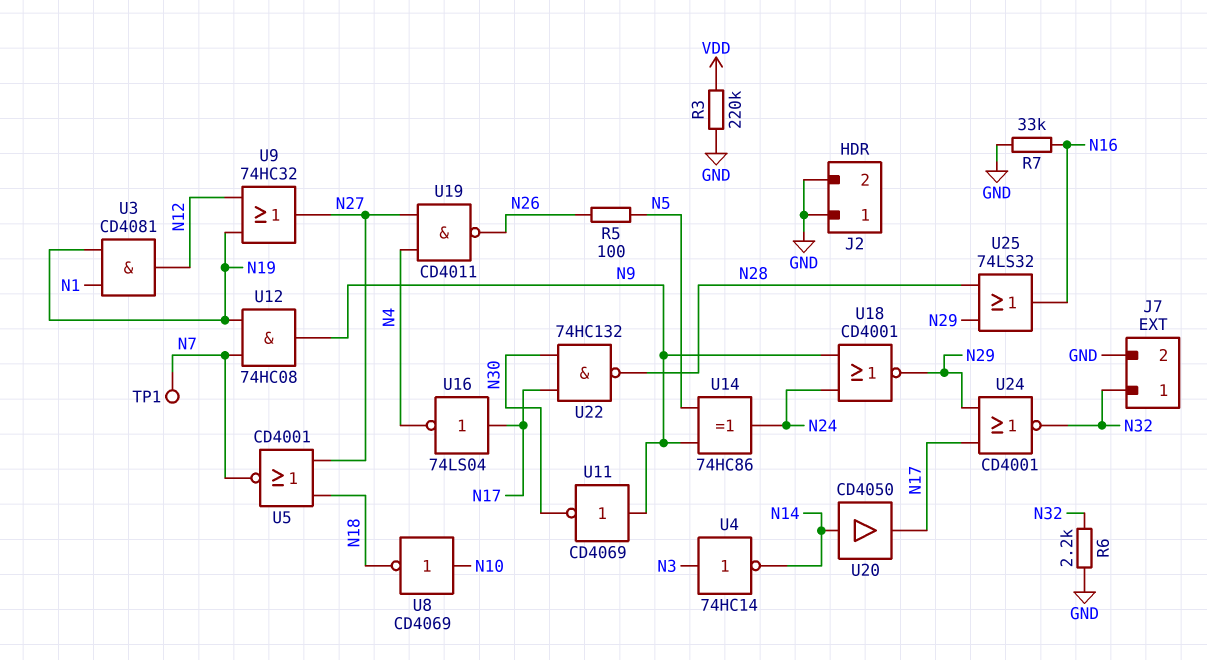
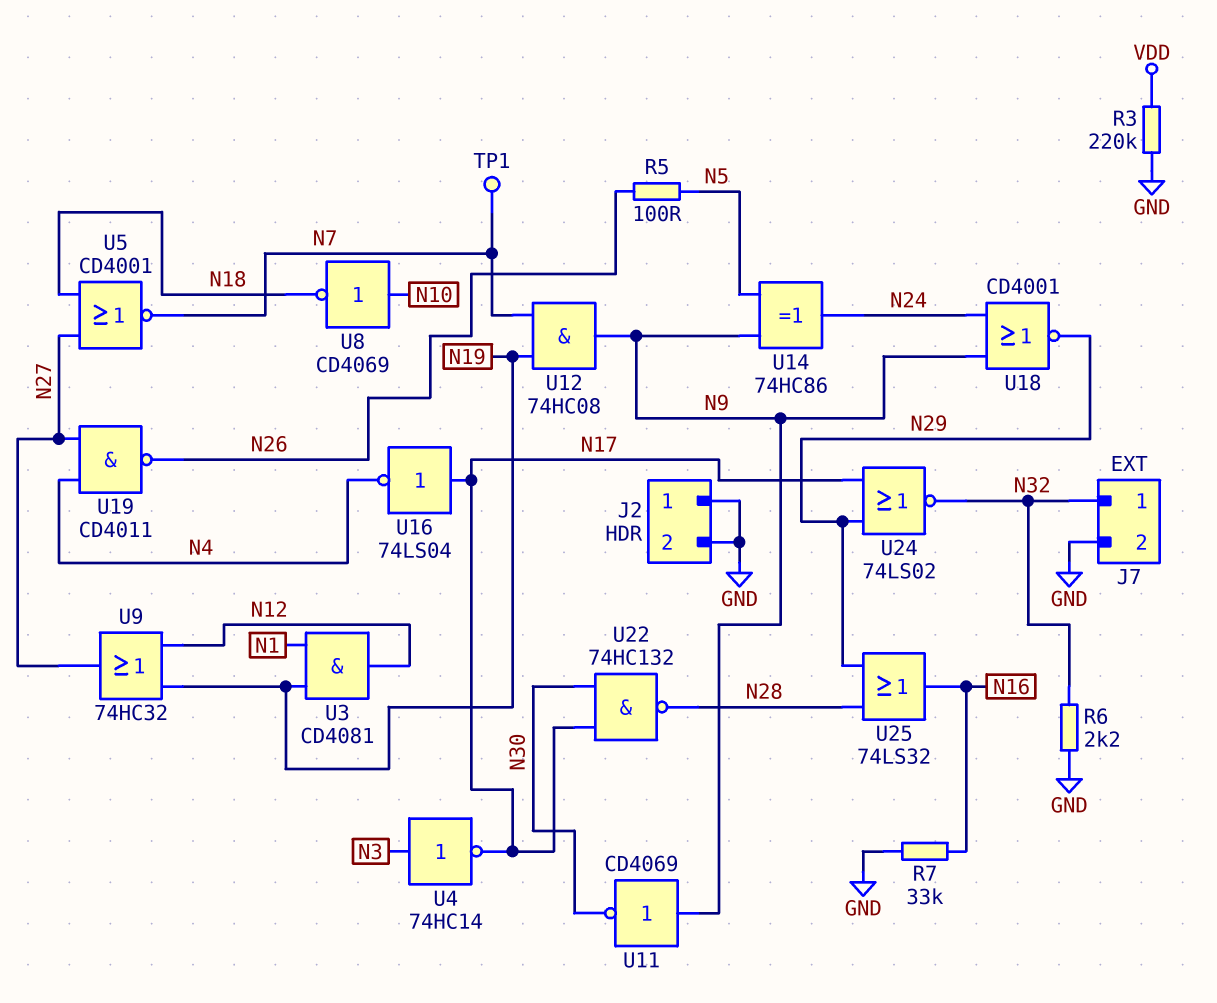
U4: NOT 74HC14 (in N3, out N14) -> NOT 74HC14 (in N3, out N17)
U20: buffer CD4050 (in N14, out N17) -> none
U24: NOR CD4001 (in N17, in N29, out N32) -> NOR 74LS02 (in N17, in N29, out N32)

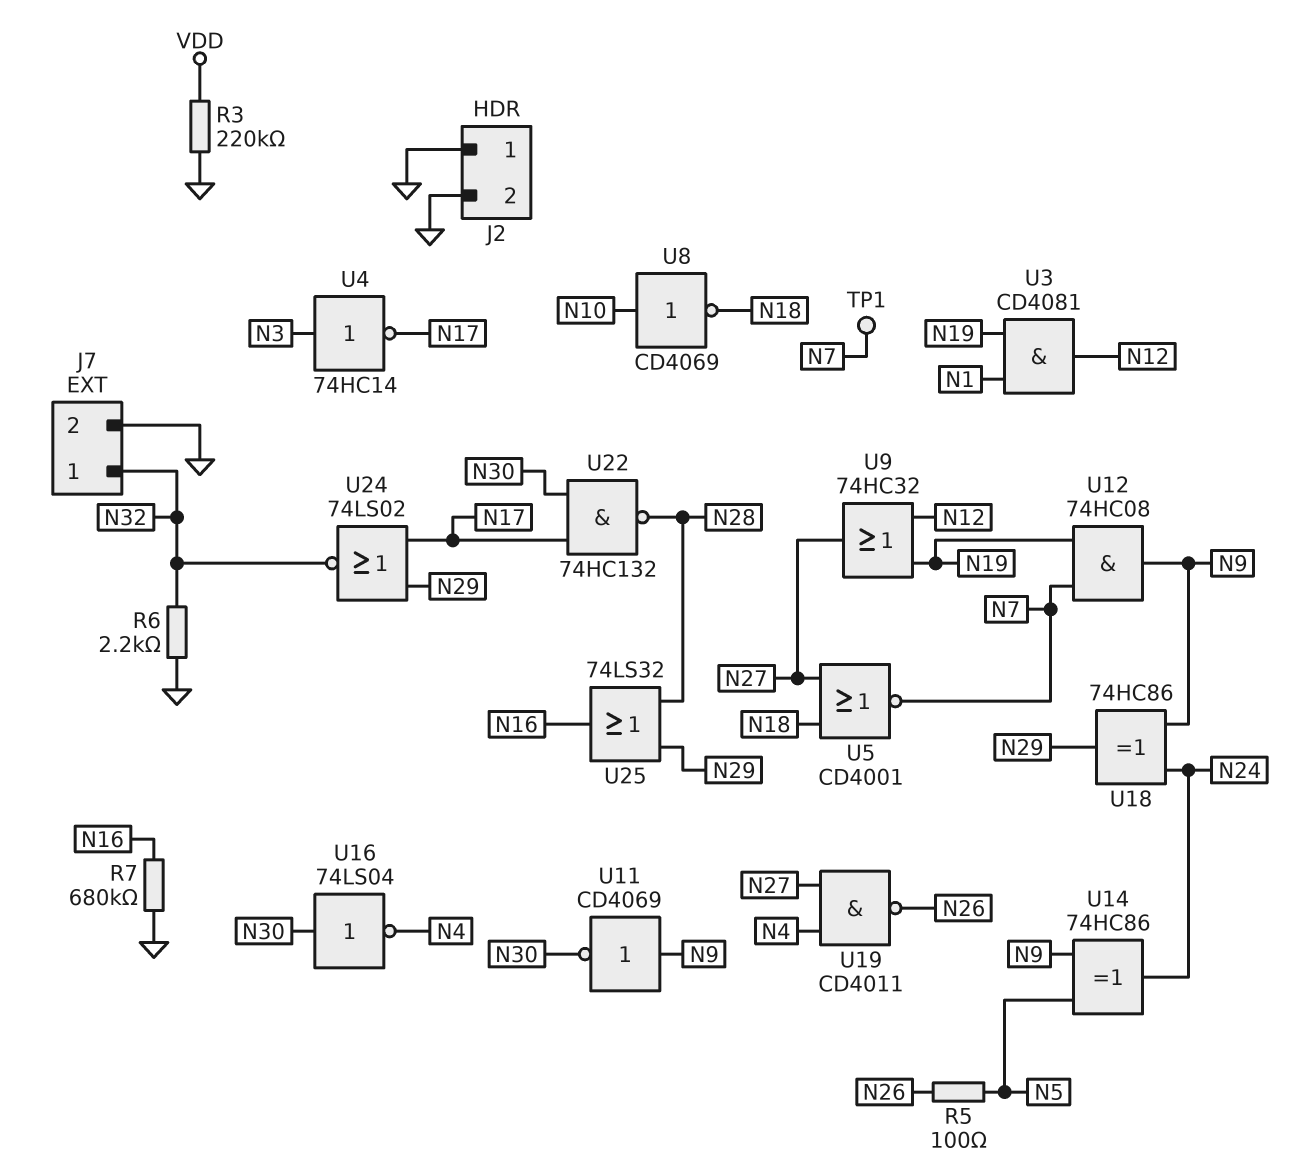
R7: 33k (GND, N16) -> 680k (GND, N16)
U16: NOT 74LS04 (in N17, out N4) -> NOT 74LS04 (in N30, out N4)
U18: NOR CD4001 (in N9, in N24, out N29) -> XOR 74HC86 (in N9, in N24, out N29)

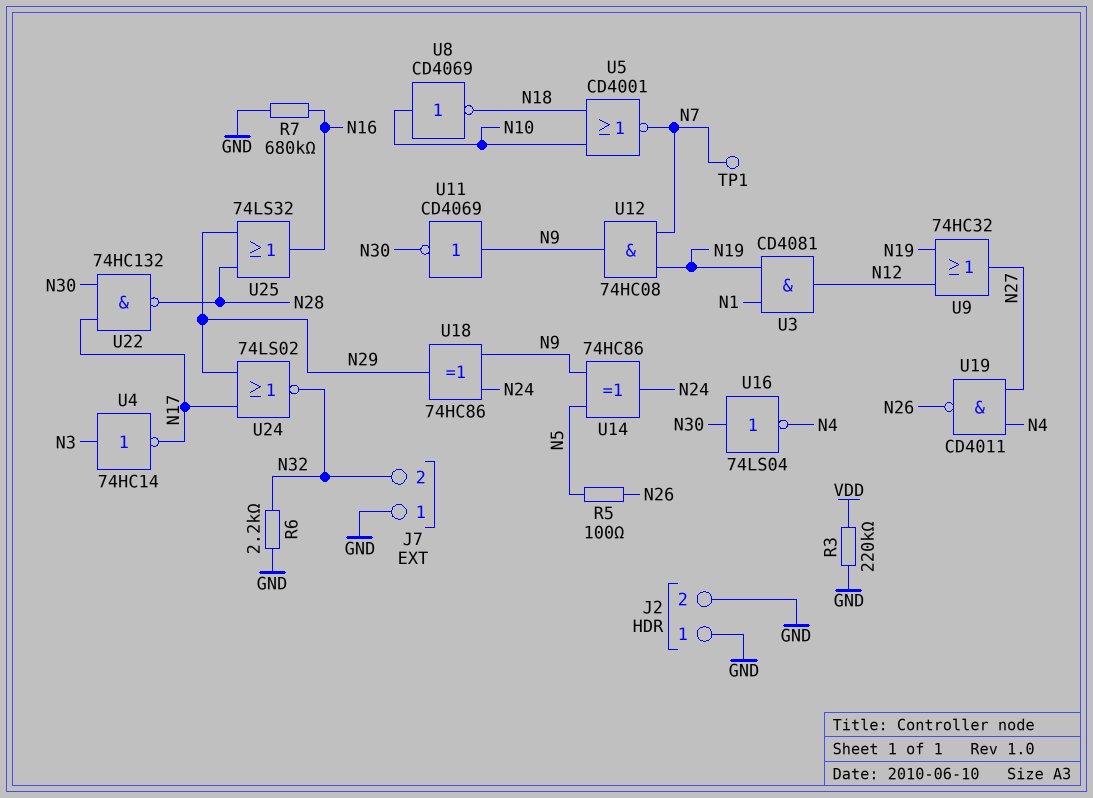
J7 pin 1: N32 -> GND
J7 pin 2: GND -> N32
U5: NOR CD4001 (in N18, in N27, out N7) -> NOR CD4001 (in N10, in N18, out N7)

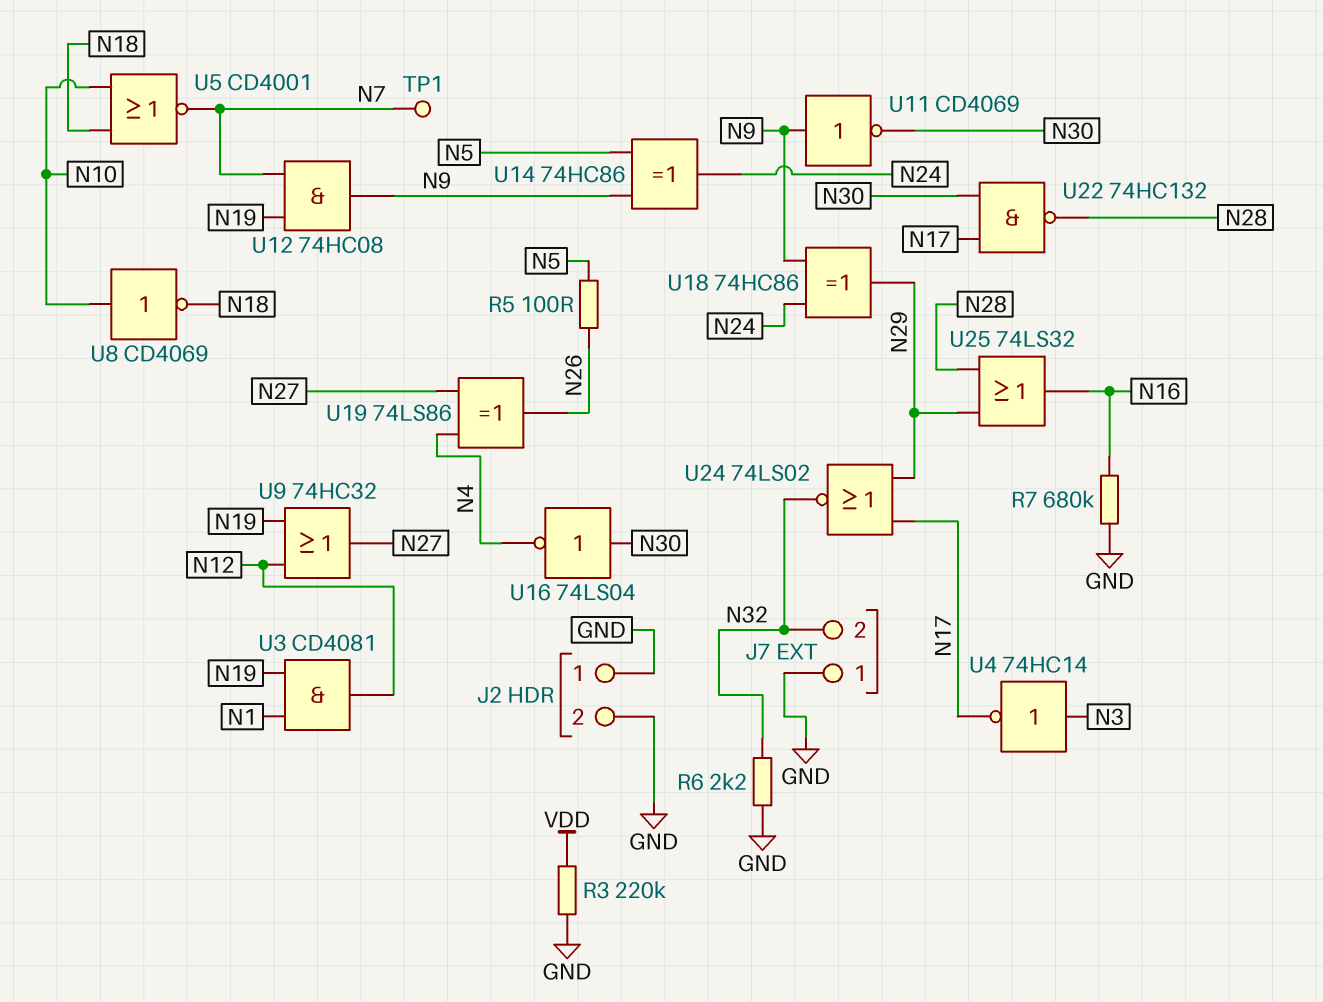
U19: NAND CD4011 (in N4, in N27, out N26) -> XOR 74LS86 (in N4, in N27, out N26)

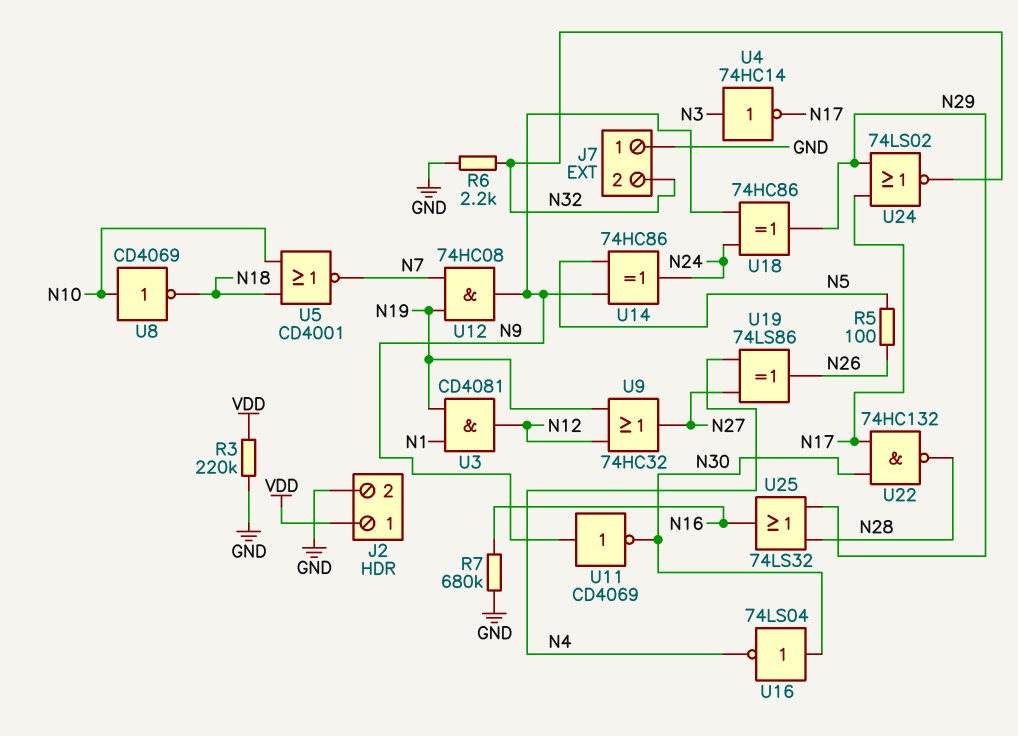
J2 pin 1: GND -> VDD
TP1: test point (N7) -> none

